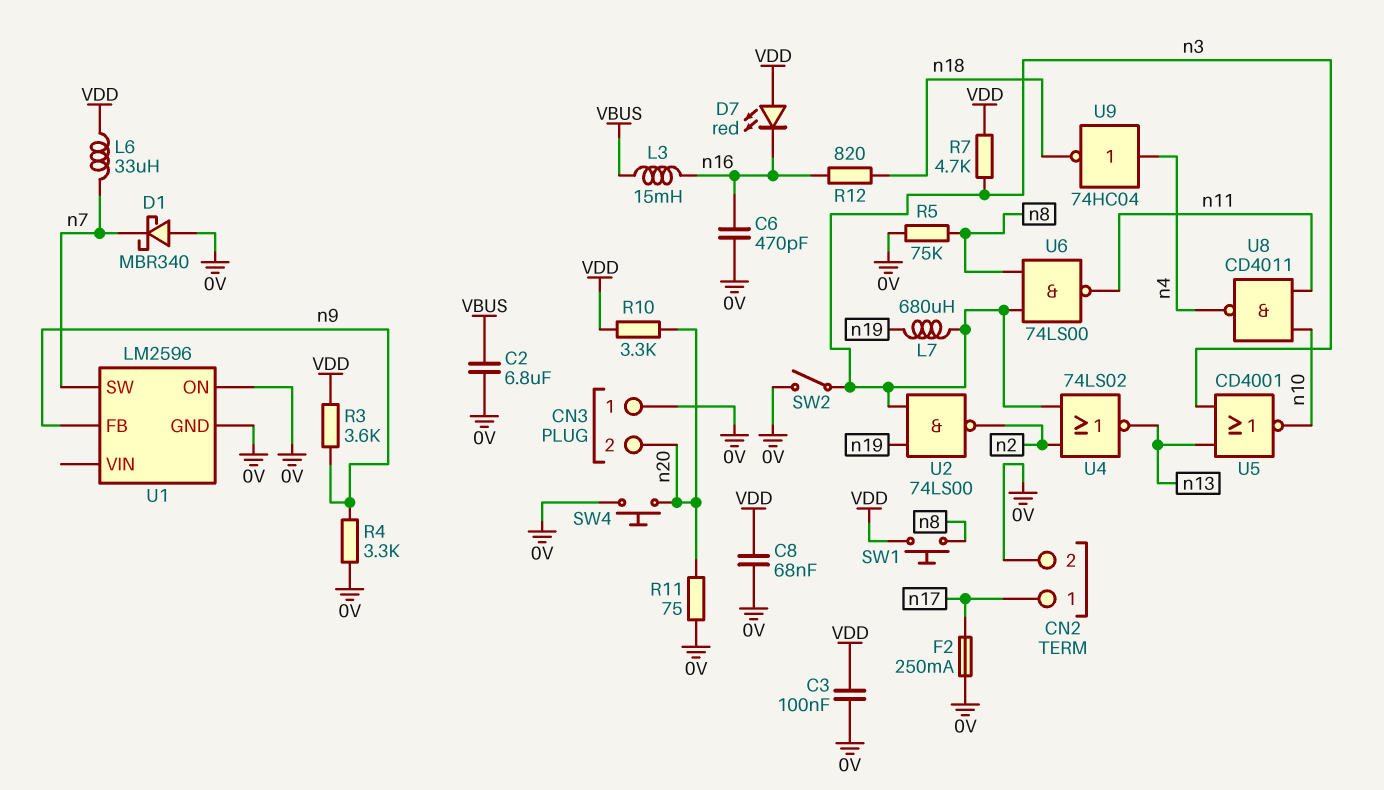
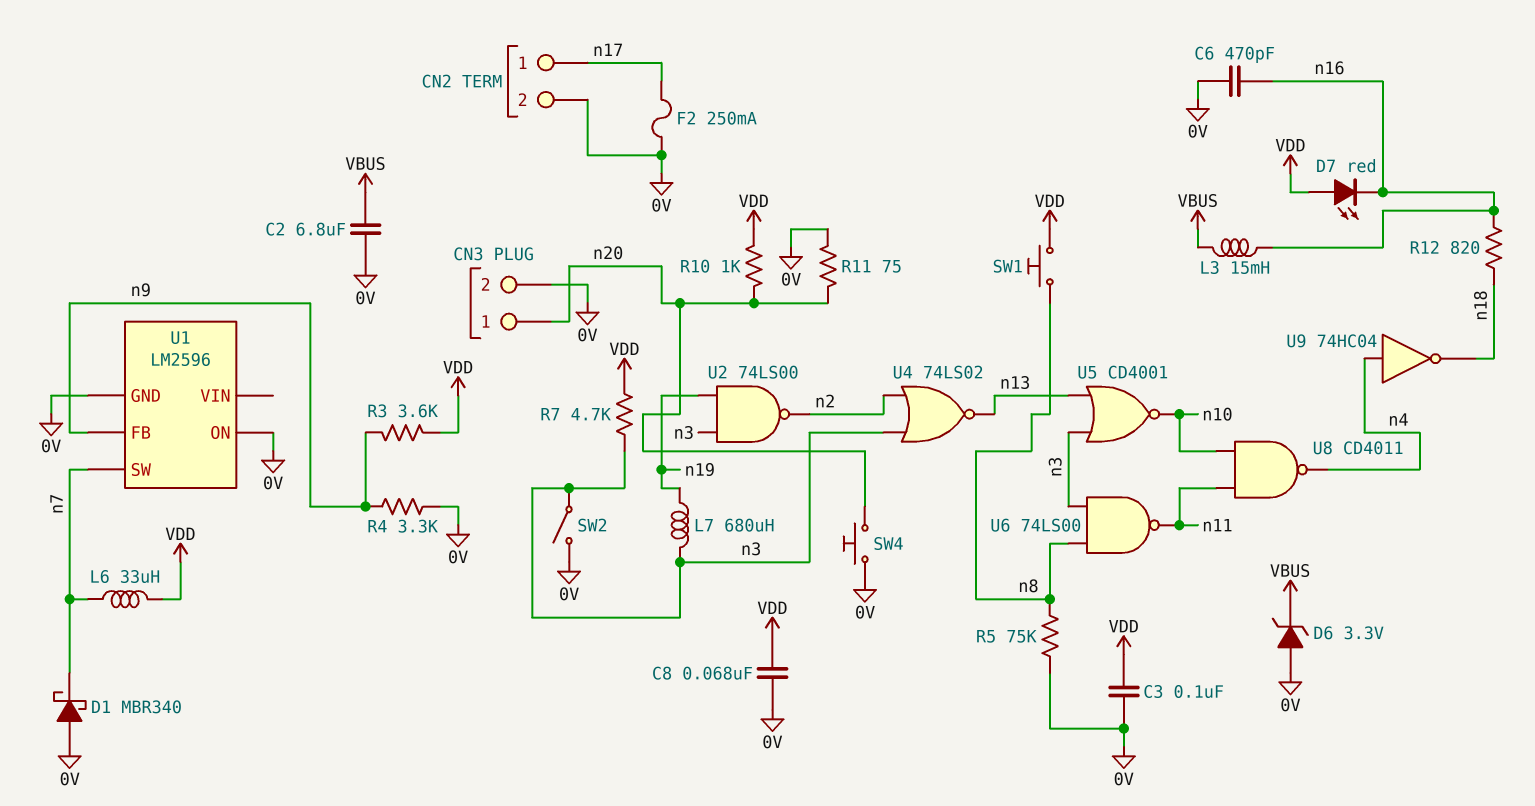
CN3 pin 1: 0V -> n20
CN3 pin 2: n20 -> 0V
D6: none -> zener 3.3V (A 0V, K VBUS)
R10: 3.3k (VDD, n20) -> 1k (VDD, n20)

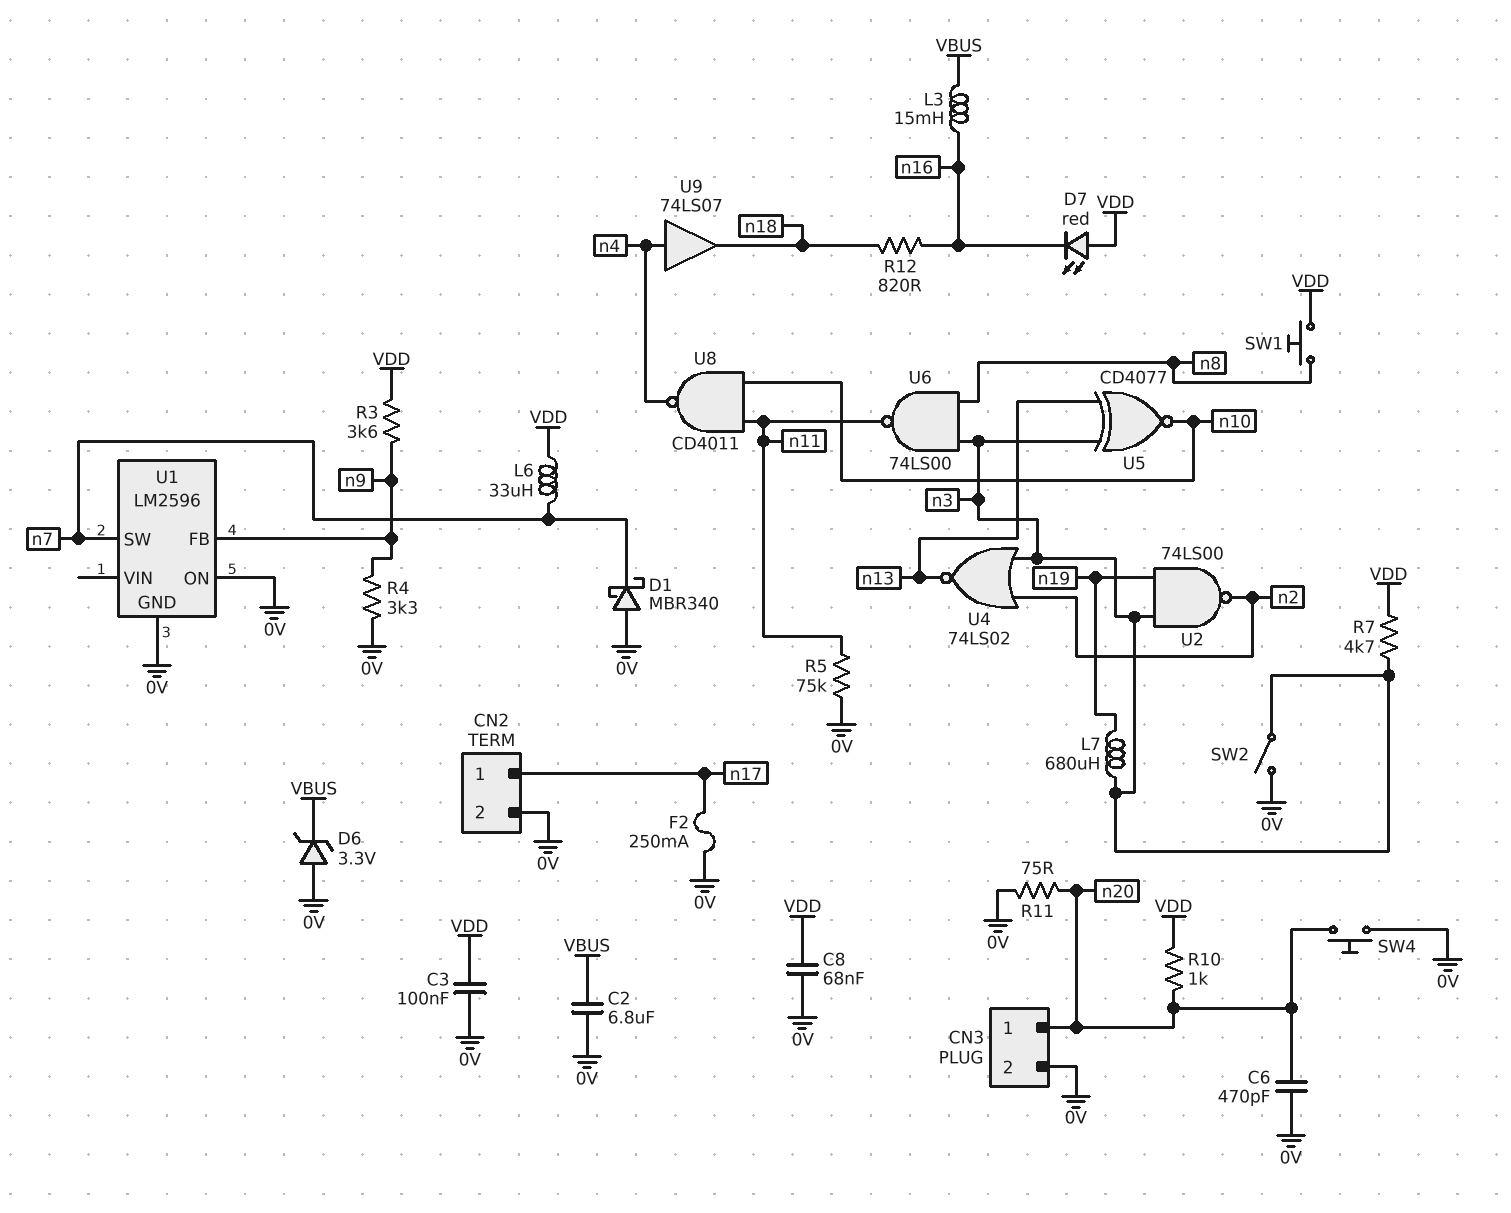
C6: 470pF (0V, n16) -> 470pF (0V, n20)
R5: 75k (0V, n8) -> 75k (0V, n11)
U5: NOR CD4001 (in n3, in n13, out n10) -> XNOR CD4077 (in n3, in n13, out n10)
U9: NOT 74HC04 (in n4, out n18) -> buffer 74LS07 (in n4, out n18)

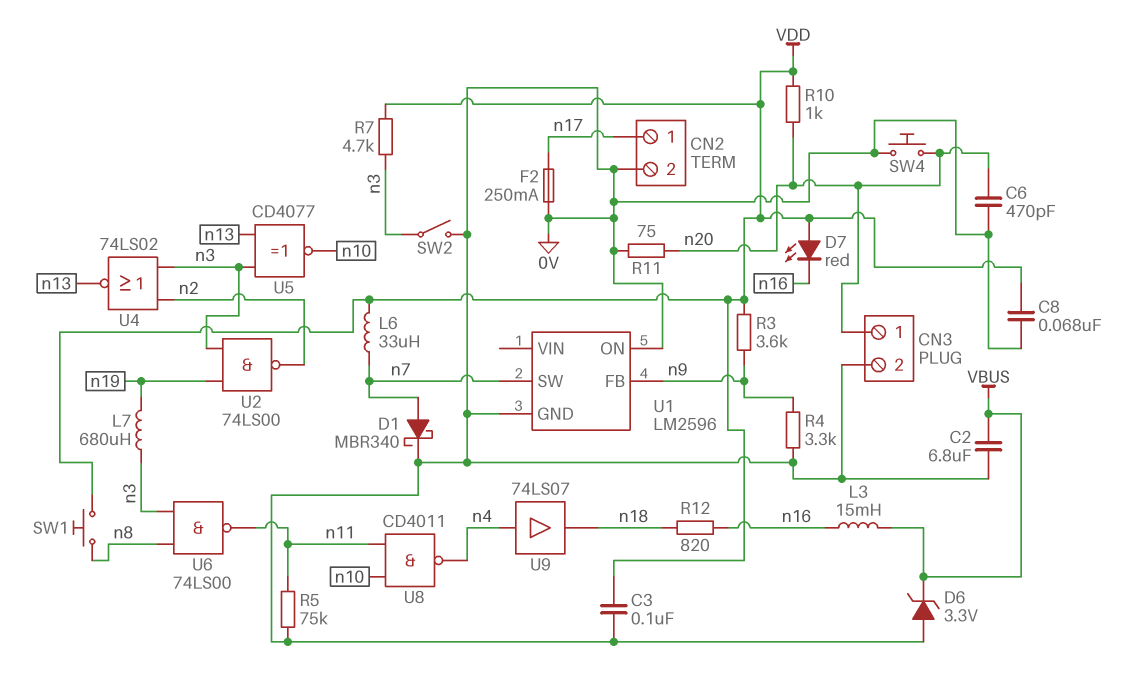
D1: schottky MBR340 (A 0V, K n7) -> schottky MBR340 (A n7, K 0V)

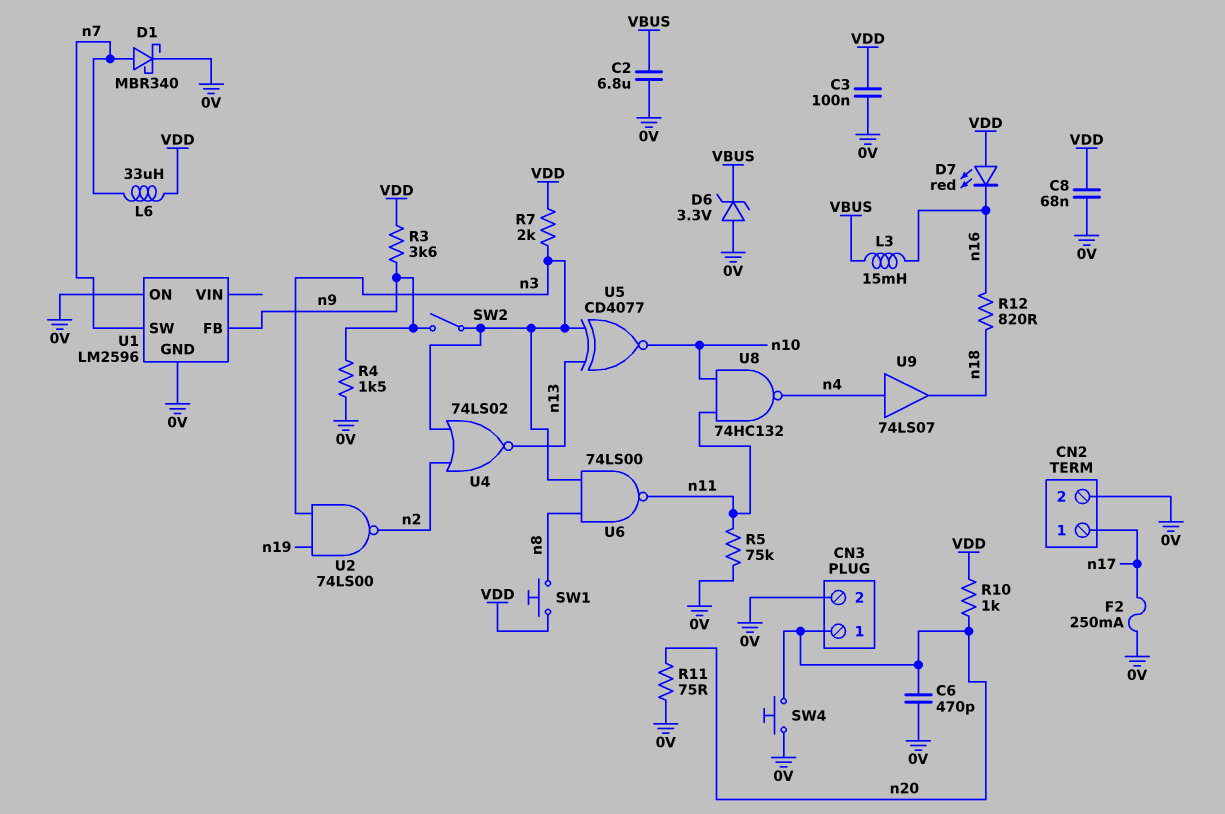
L7: 680uH (n3, n19) -> none
R4: 3.3k (0V, n9) -> 1.5k (0V, n9)
R7: 4.7k (VDD, n3) -> 2k (VDD, n3)
SW2: switch (0V, n3) -> switch (n3, n9)
U8: NAND CD4011 (in n10, in n11, out n4) -> NAND 74HC132 (in n10, in n11, out n4)

